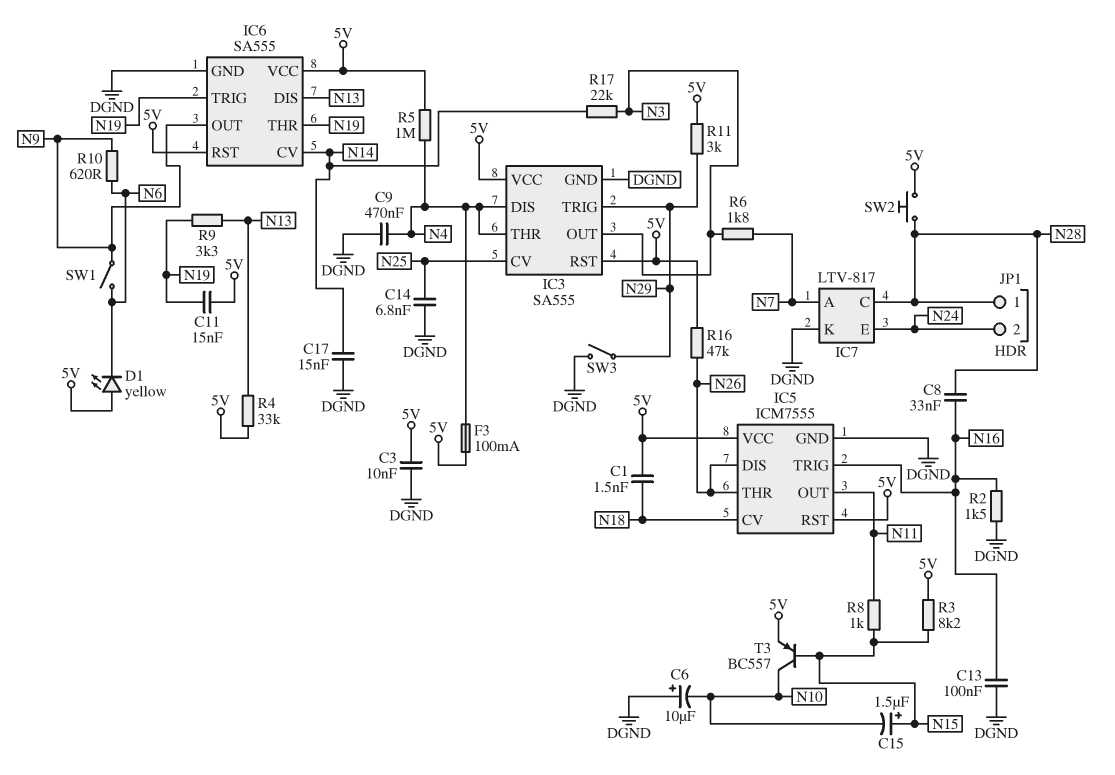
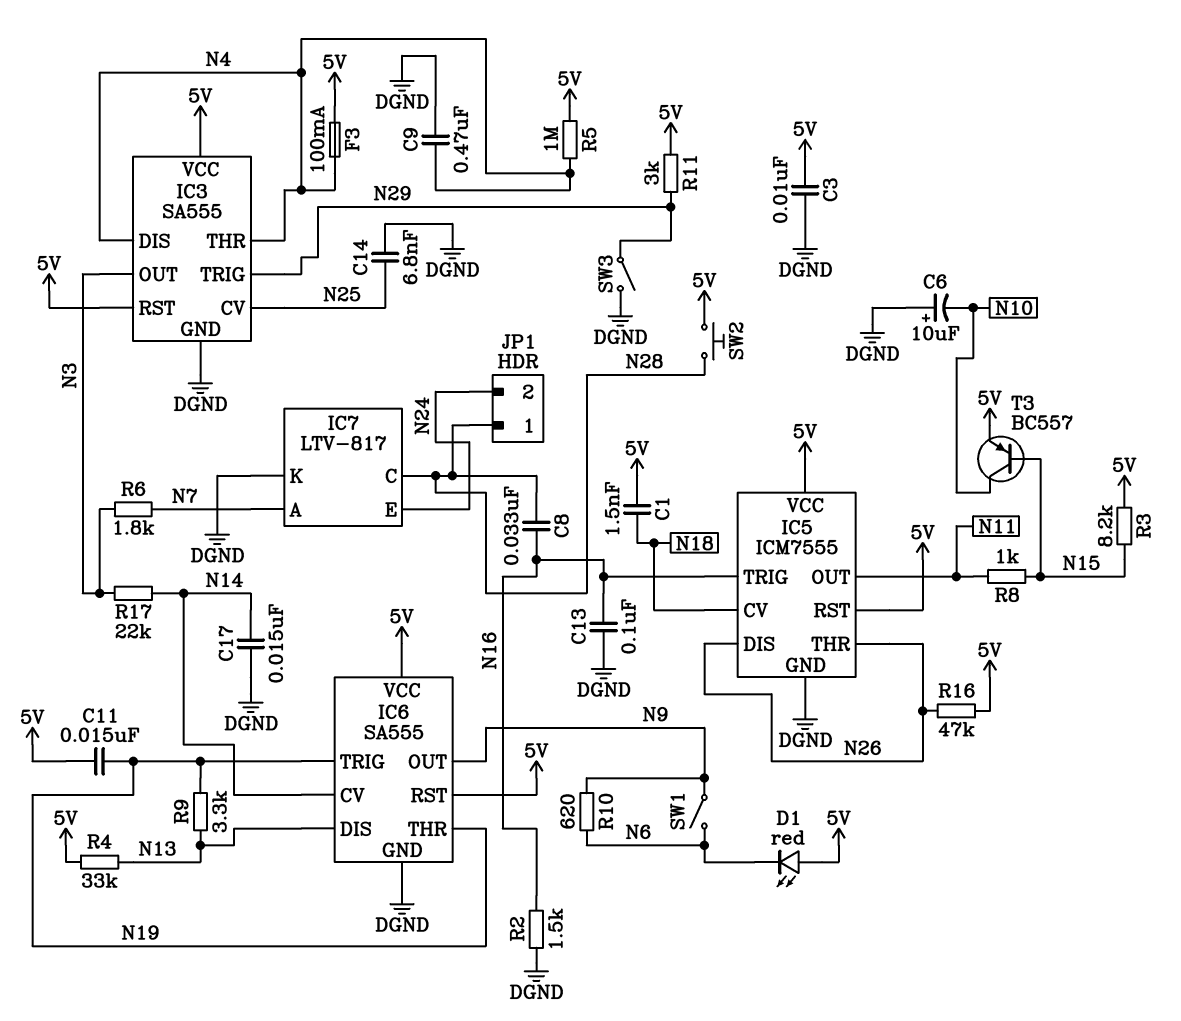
C15: 1.5uF (plus N15, minus N10) -> none
D1: LED yellow (A 5V, K N6) -> LED red (A 5V, K N6)

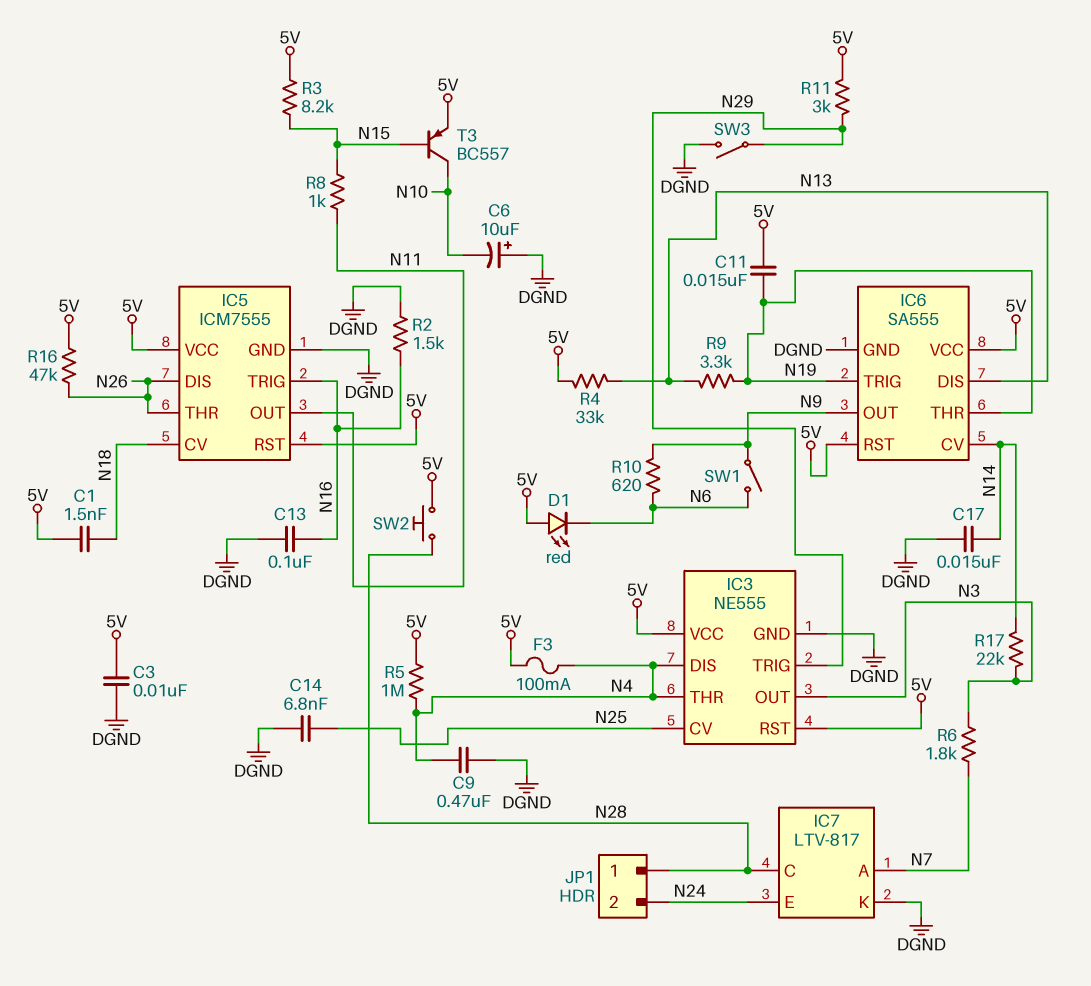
C8: 33nF (N16, N28) -> none
IC3: SA555 -> NE555

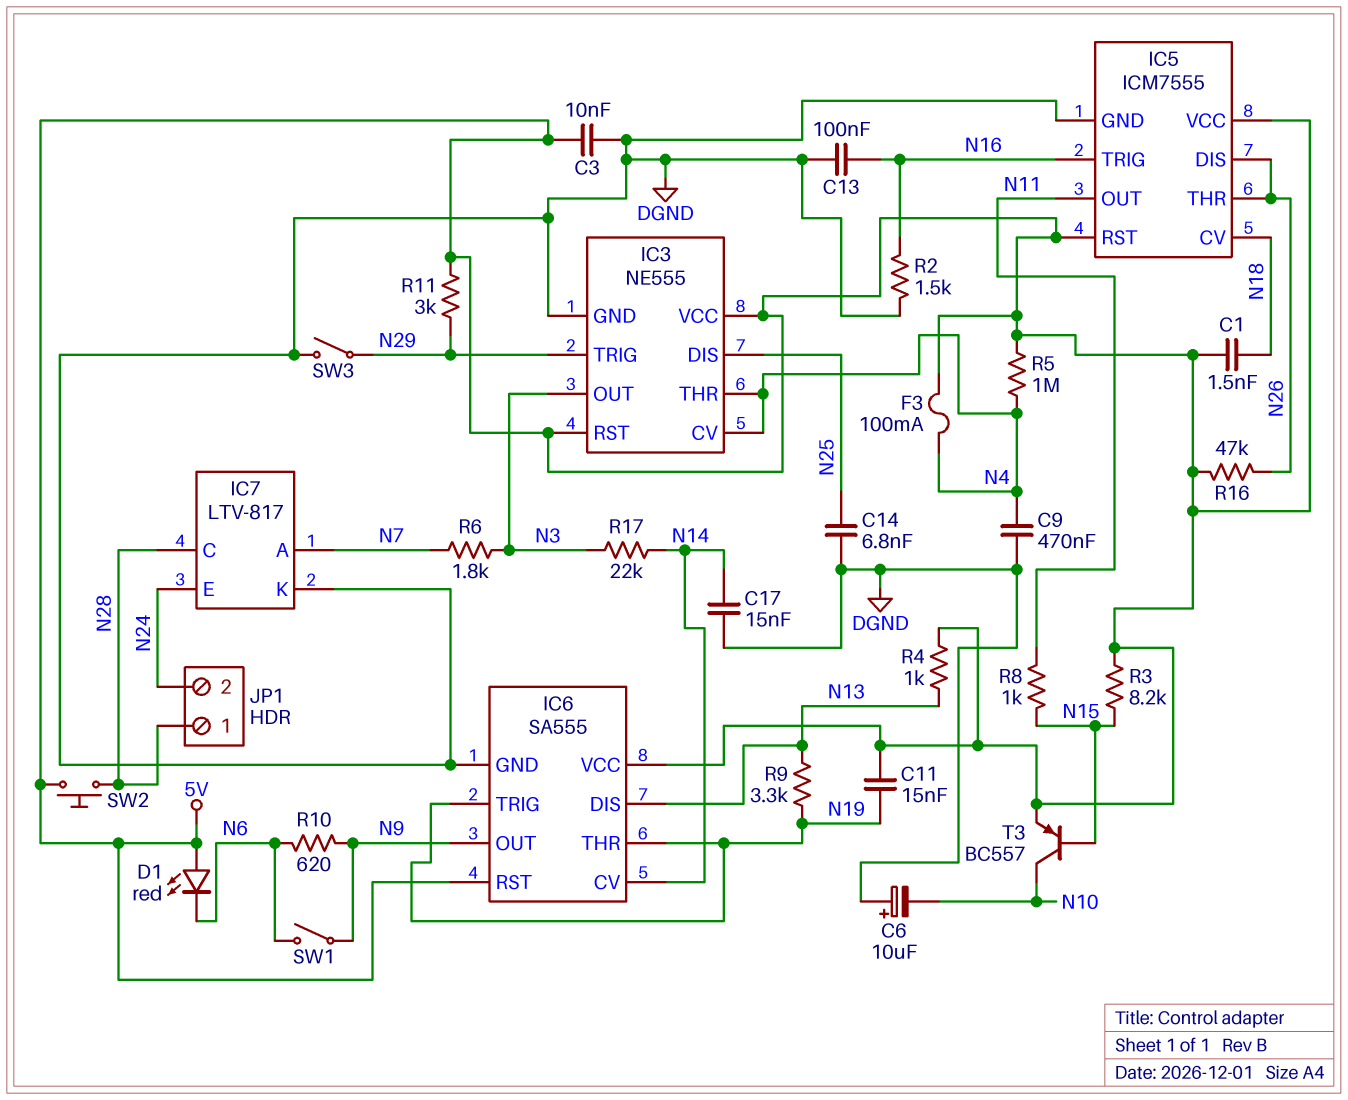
IC3 pin CV: N25 -> N4
IC3 pin DIS: N4 -> N25
R4: 33k (5V, N13) -> 1k (5V, N13)

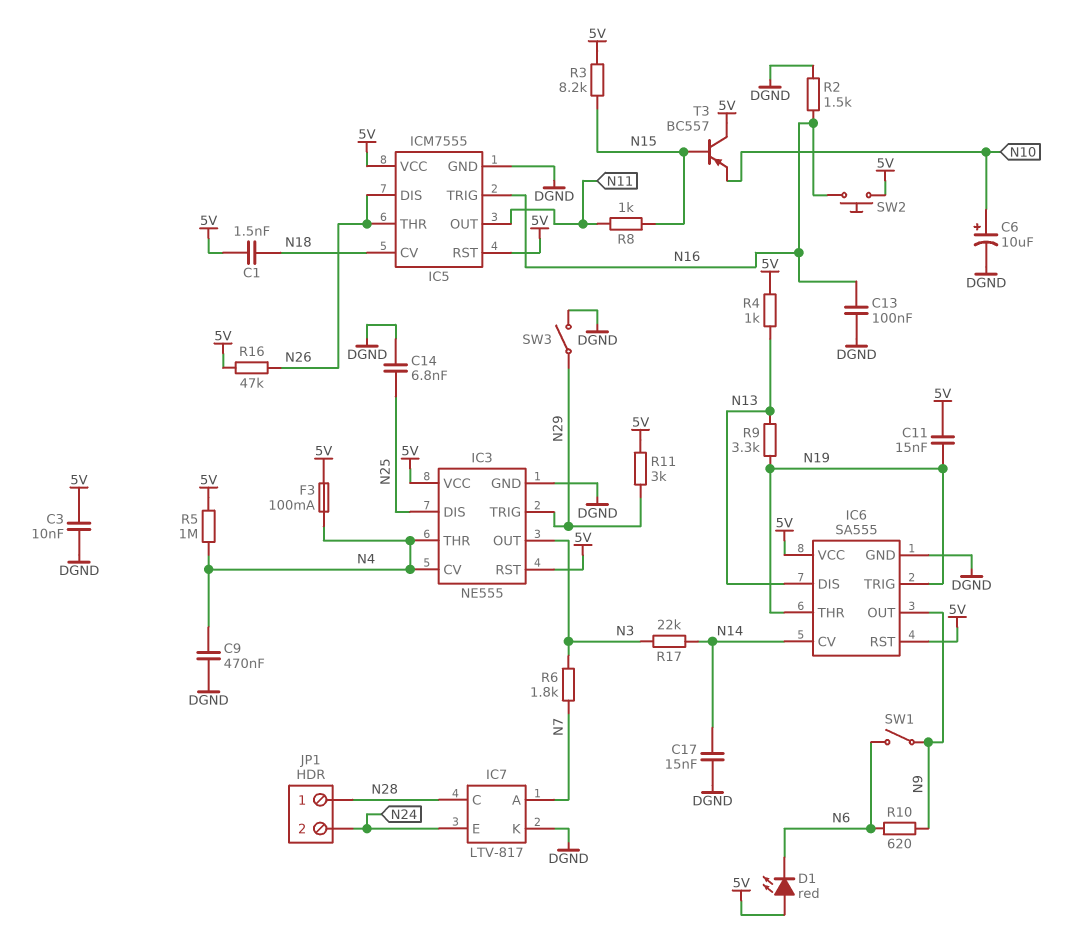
C6: 10uF (plus DGND, minus N10) -> 10uF (plus N10, minus DGND)
SW2: button (5V, N28) -> button (5V, N16)
T3: PNP BC557 (B N15, C N10, E 5V) -> PNP BC557 (B N15, C 5V, E N10)

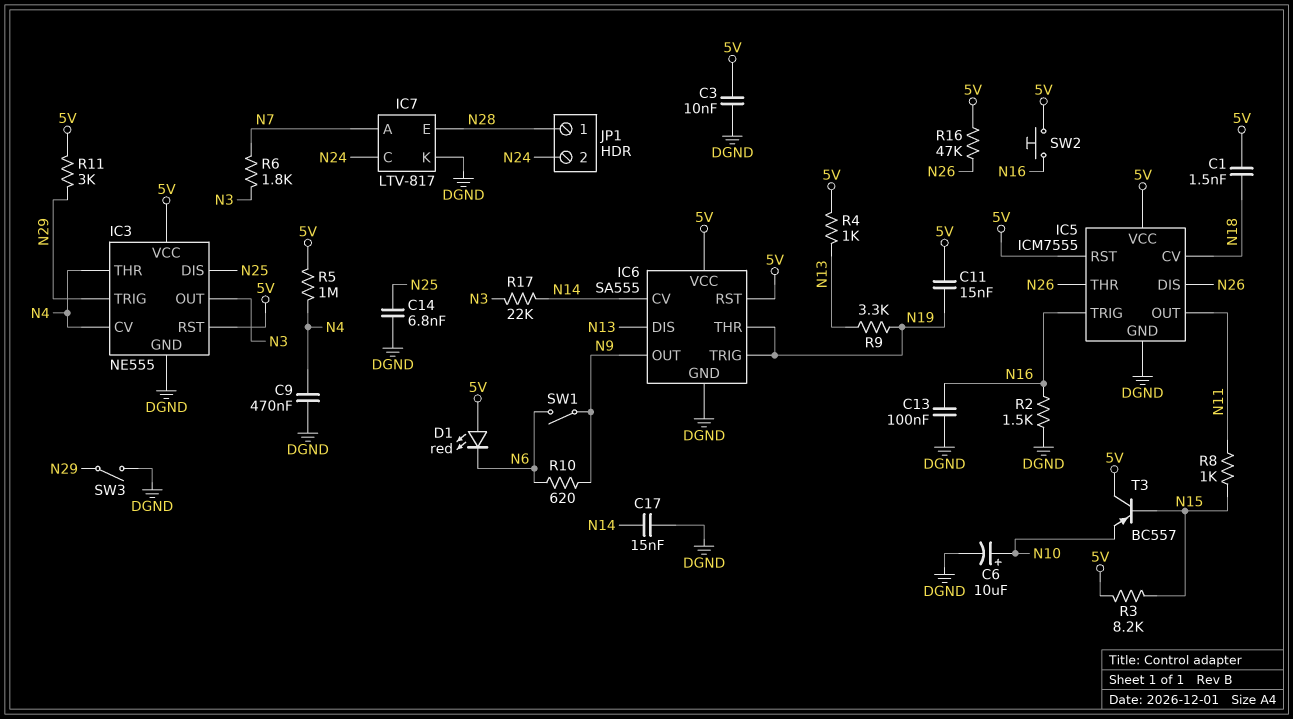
F3: 100mA (5V, N4) -> none
IC7 pin C: N28 -> N24
IC7 pin E: N24 -> N28

